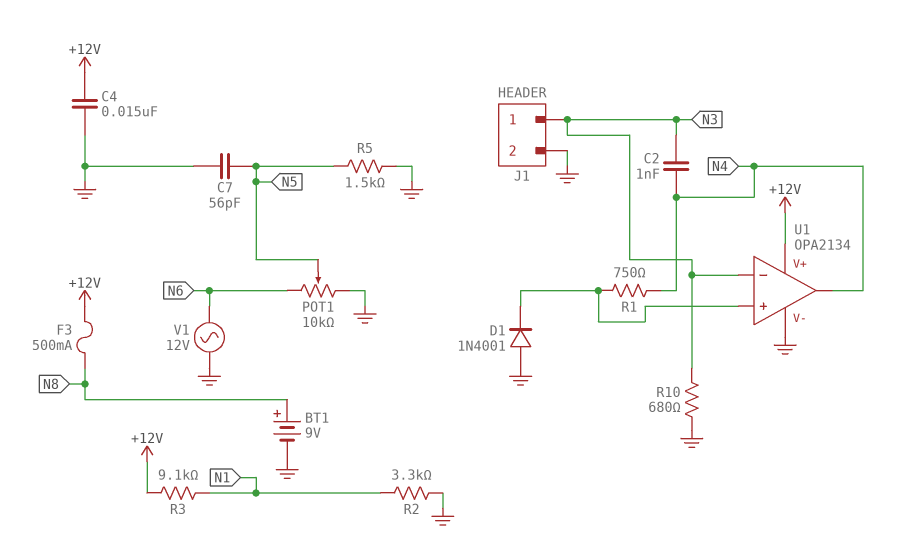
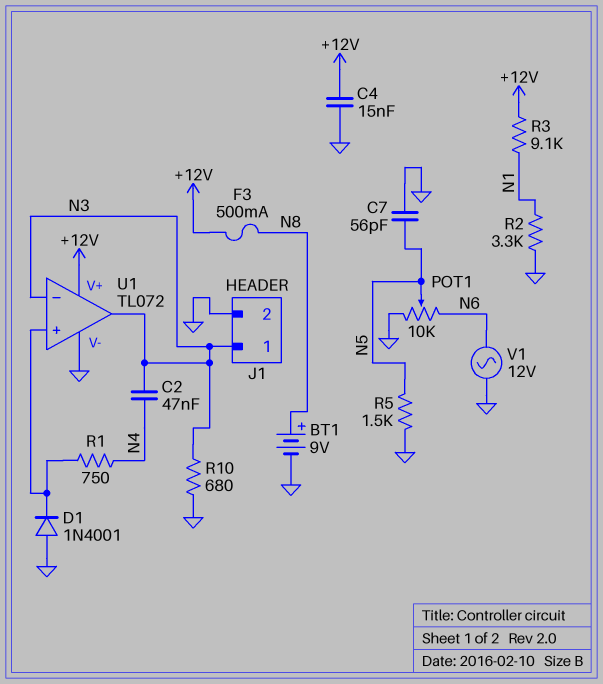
C2: 1nF (N3, N4) -> 47nF (N3, N4)
U1: OPA2134 -> TL072
U1 pin out: N4 -> N3

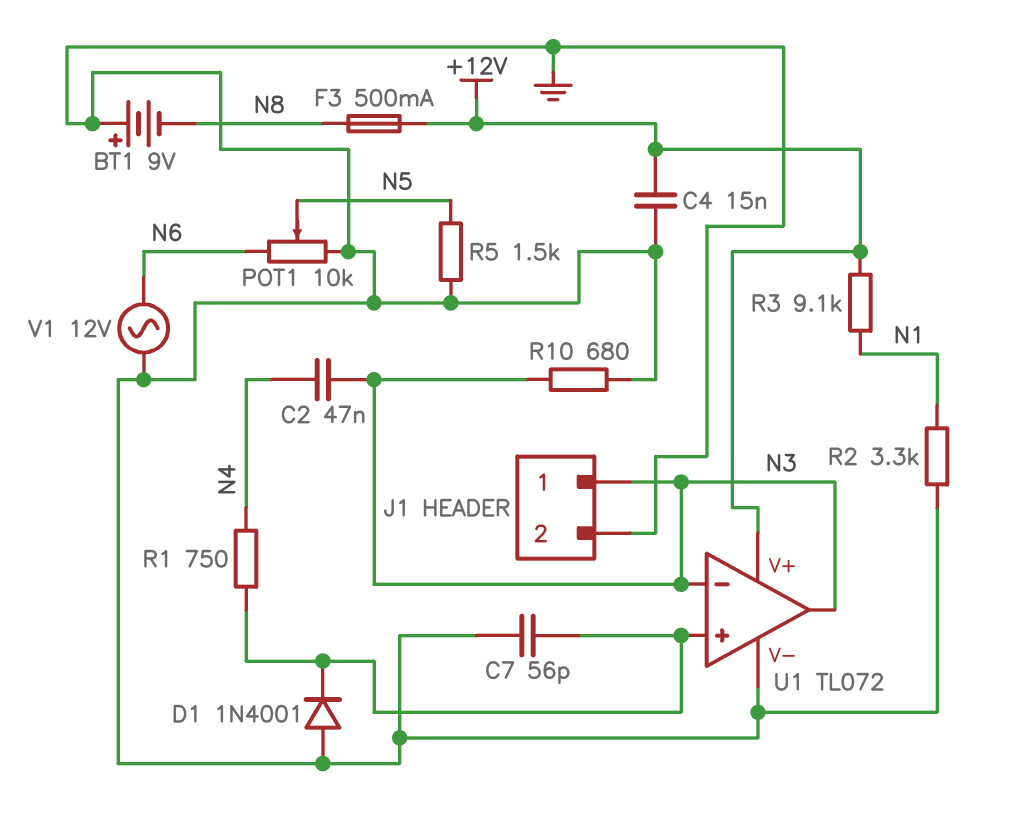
BT1: 9V (plus N8, minus GND) -> 9V (plus GND, minus N8)
C7: 56pF (GND, N5) -> 56pF (GND, U1/in+)

